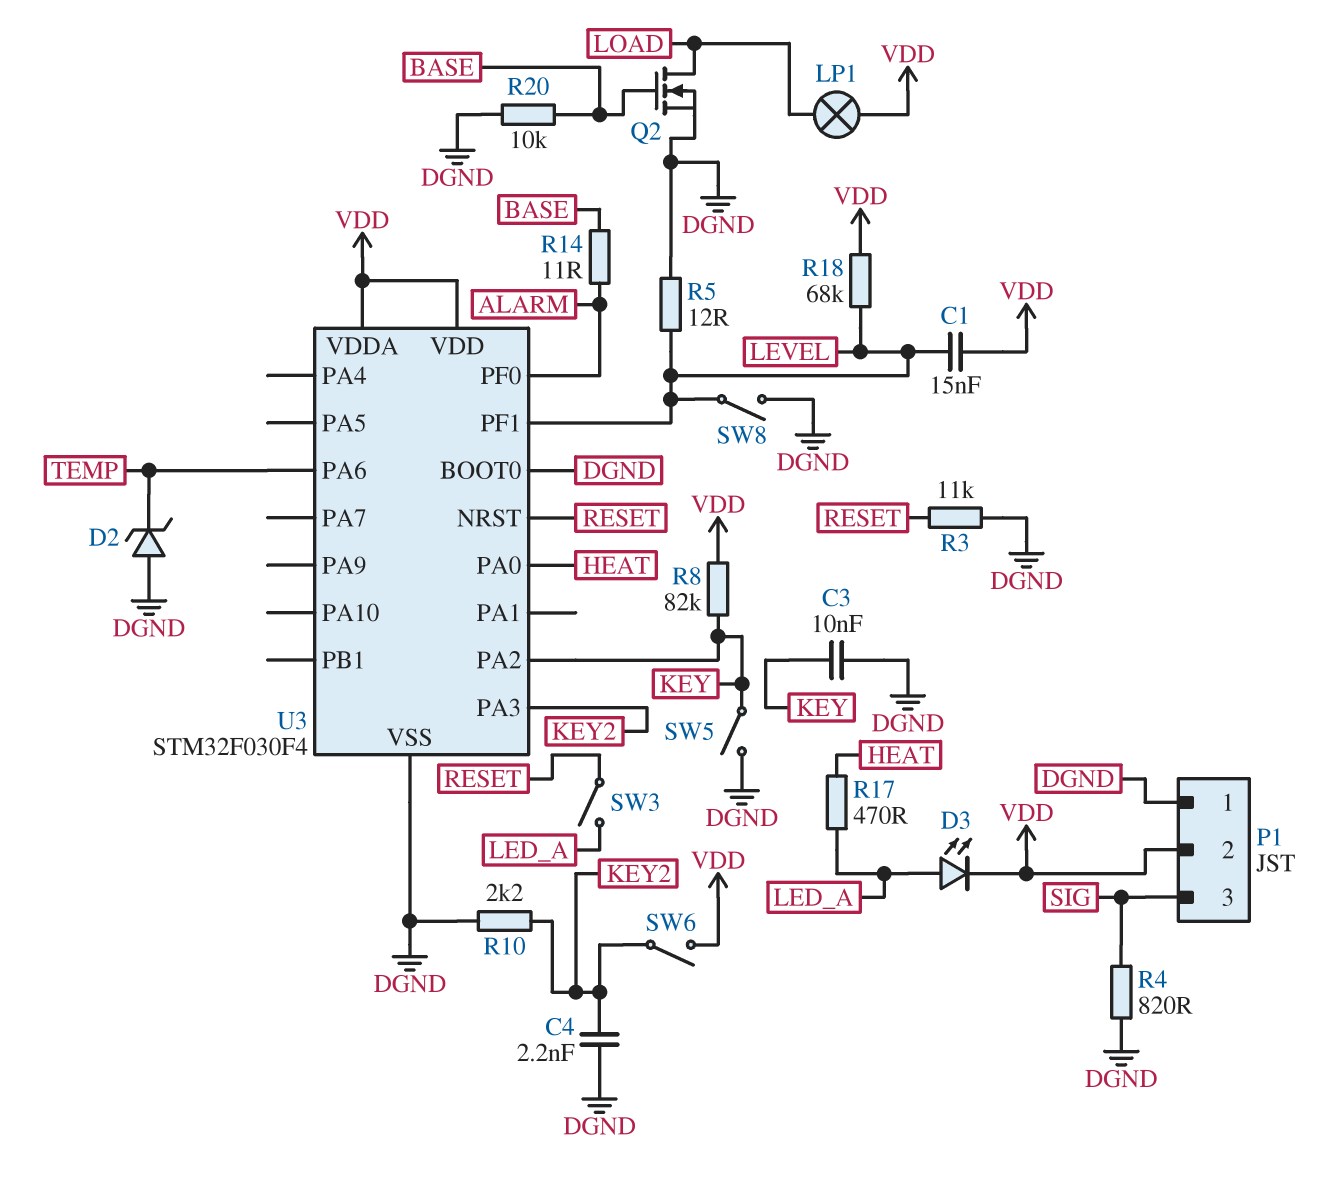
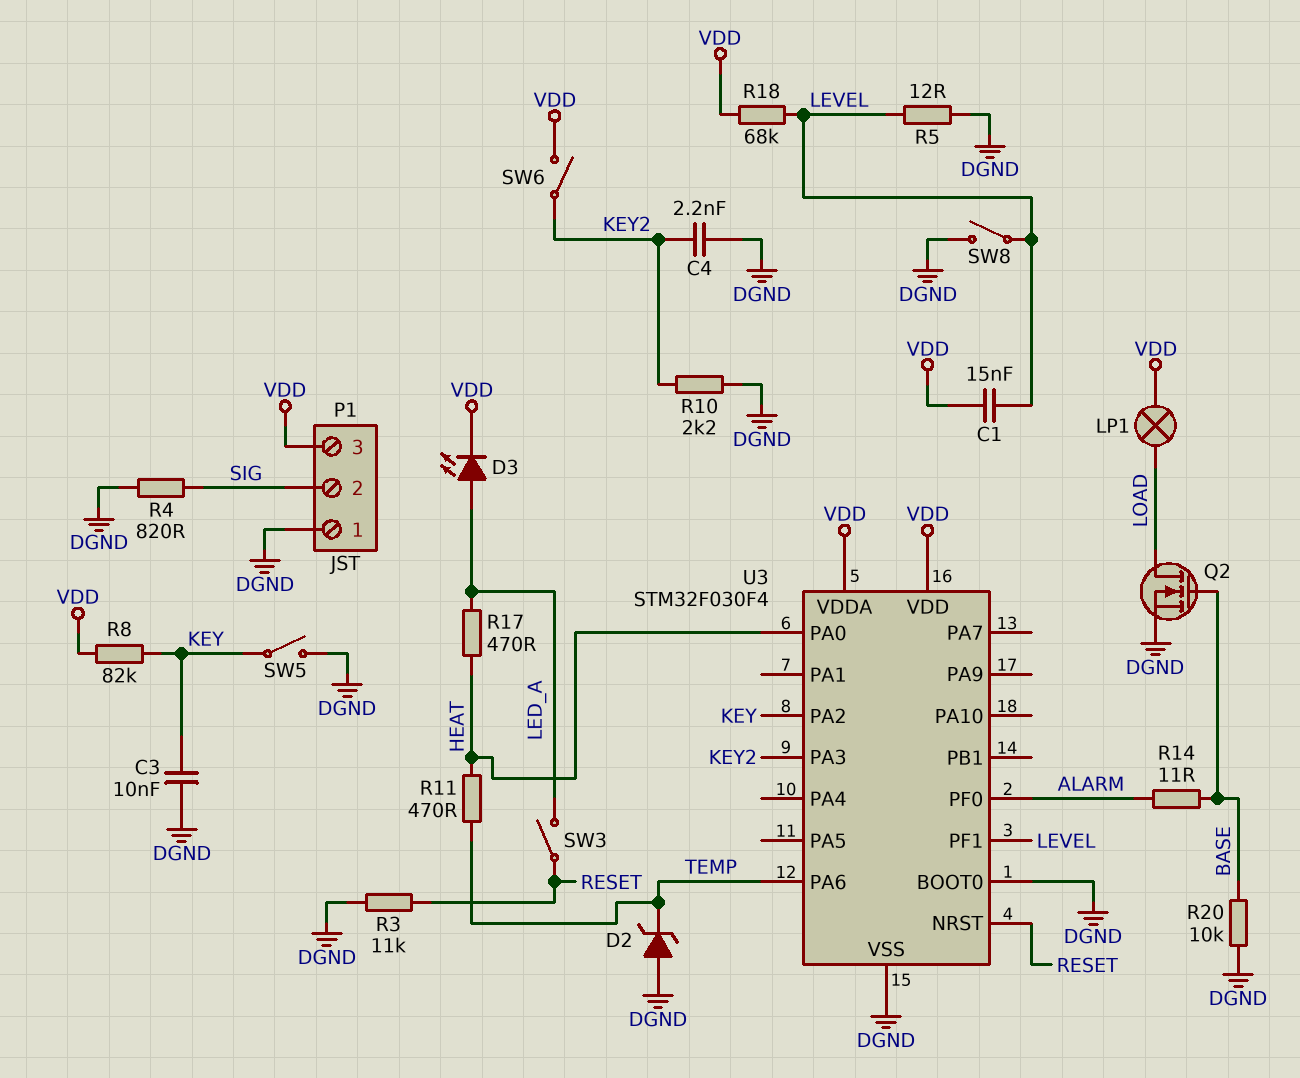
P1 pin 2: VDD -> SIG
P1 pin 3: SIG -> VDD
R11: none -> 470 (HEAT, TEMP)

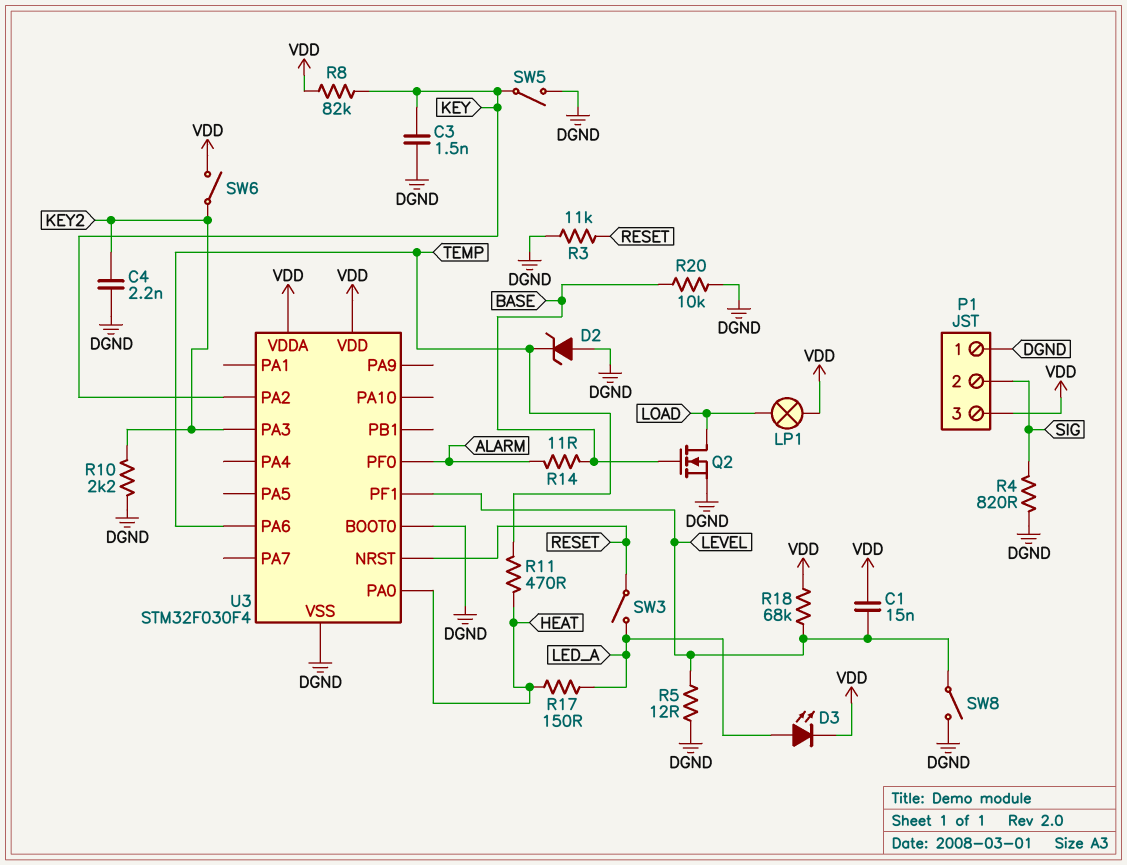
C3: 10nF (DGND, KEY) -> 1.5nF (DGND, KEY)
R17: 470 (HEAT, LED_A) -> 150 (HEAT, LED_A)

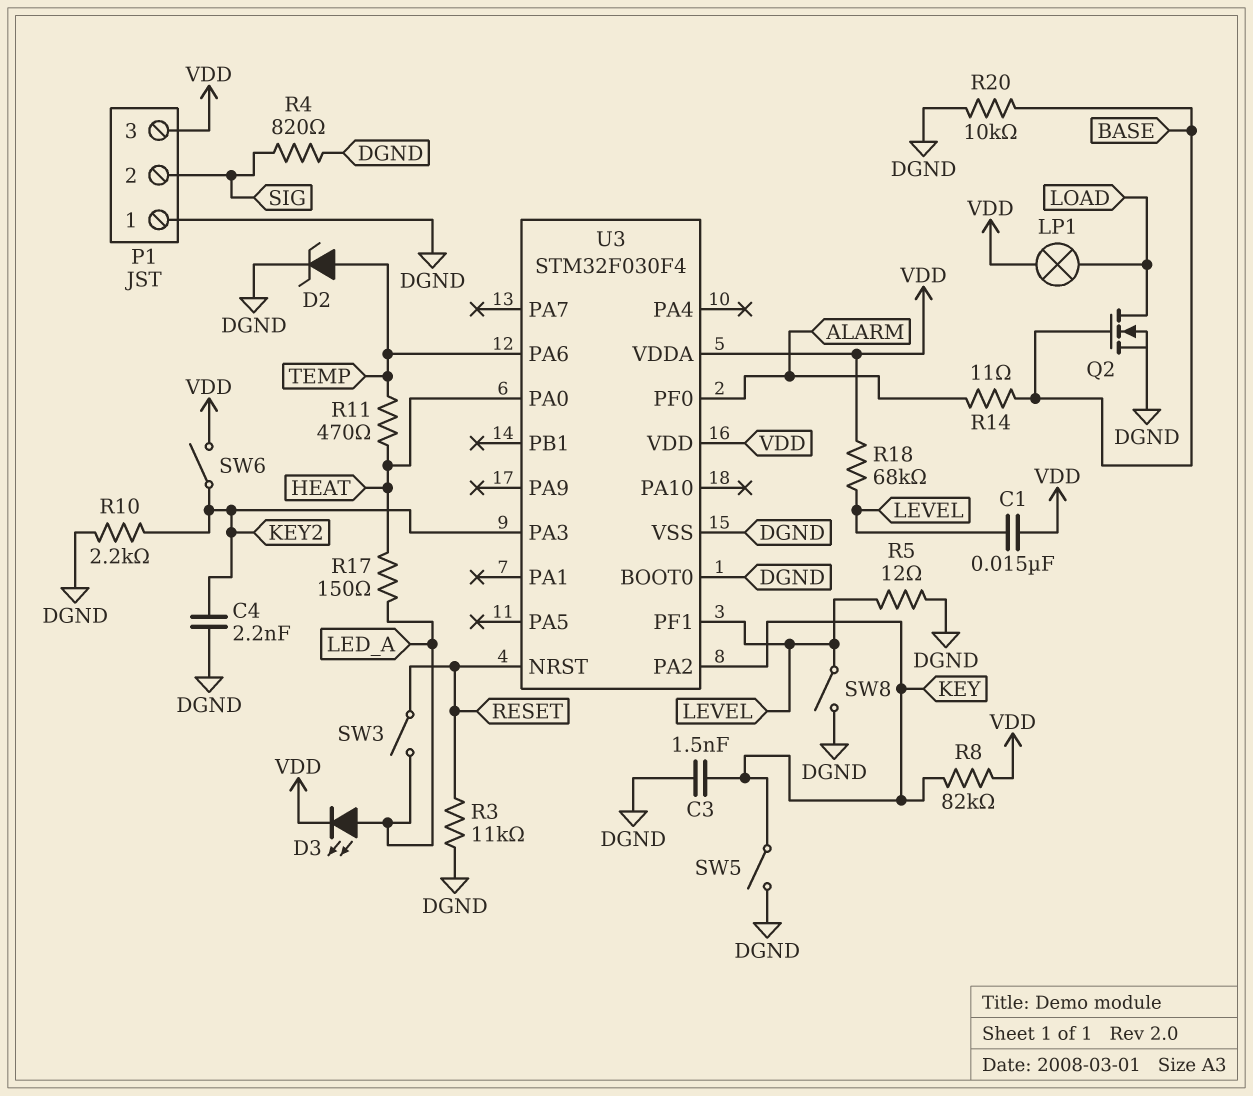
D2: zener (A DGND, K TEMP) -> zener (A TEMP, K DGND)

